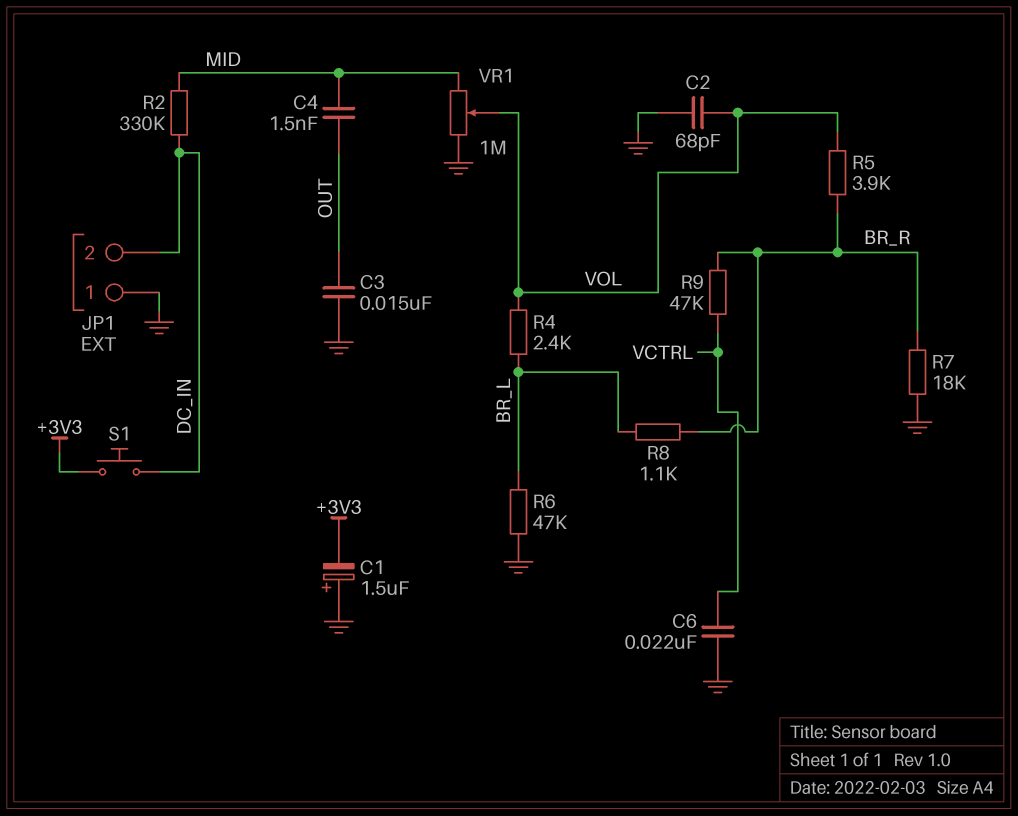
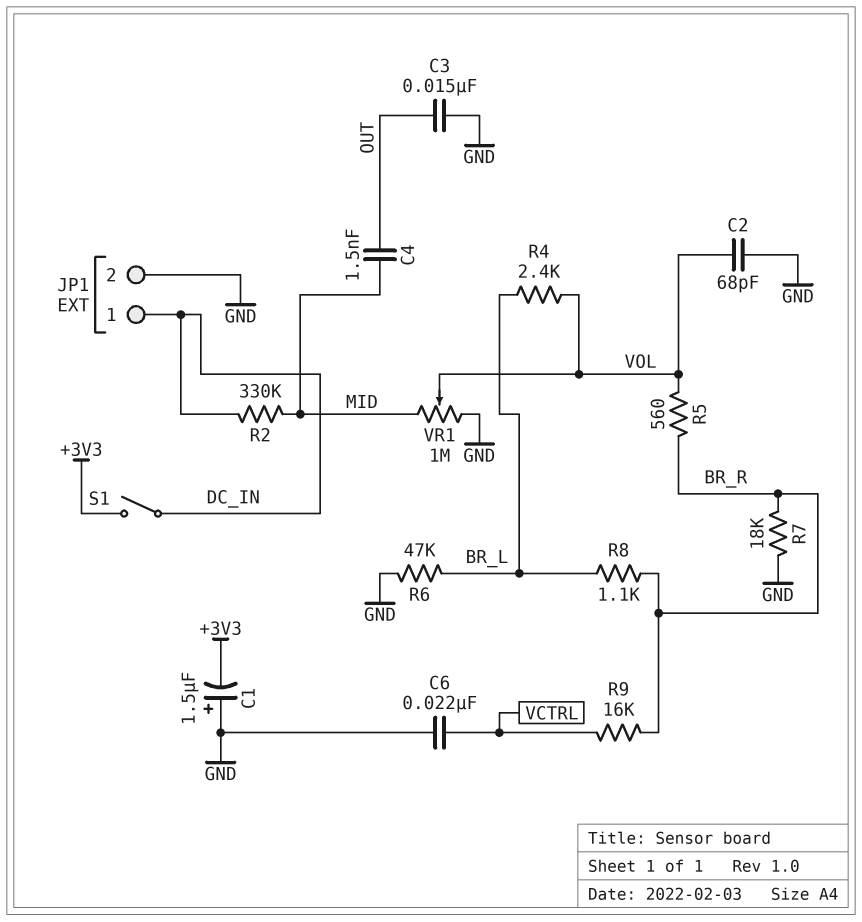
JP1 pin 1: GND -> DC_IN
JP1 pin 2: DC_IN -> GND
R5: 3.9k (BR_R, VOL) -> 560 (BR_R, VOL)
R9: 47k (BR_R, VCTRL) -> 16k (BR_R, VCTRL)
S1: button (+3V3, DC_IN) -> switch (+3V3, DC_IN)

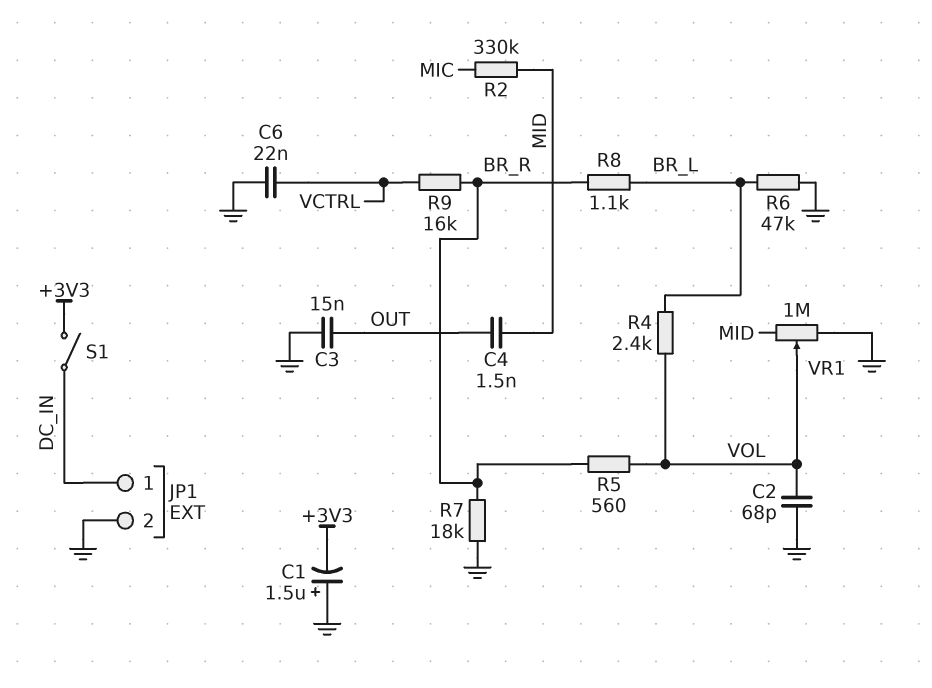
R2: 330k (DC_IN, MID) -> 330k (MIC, MID)

